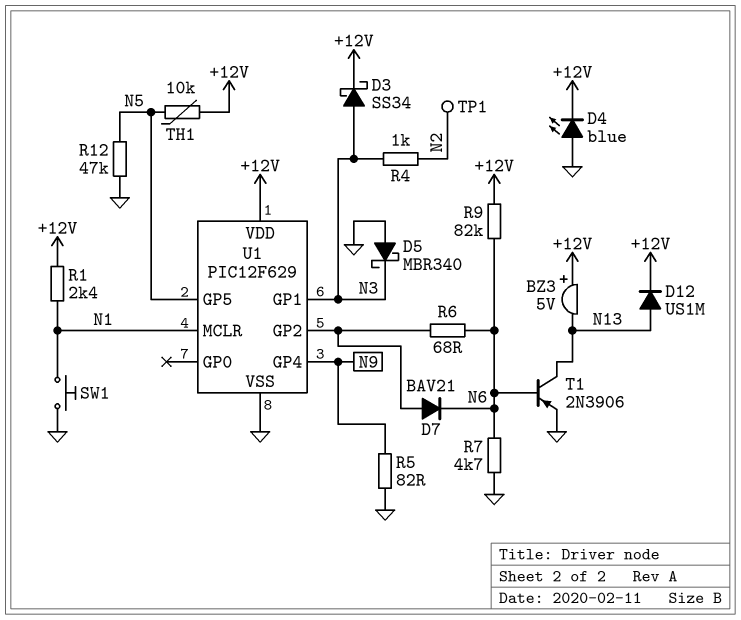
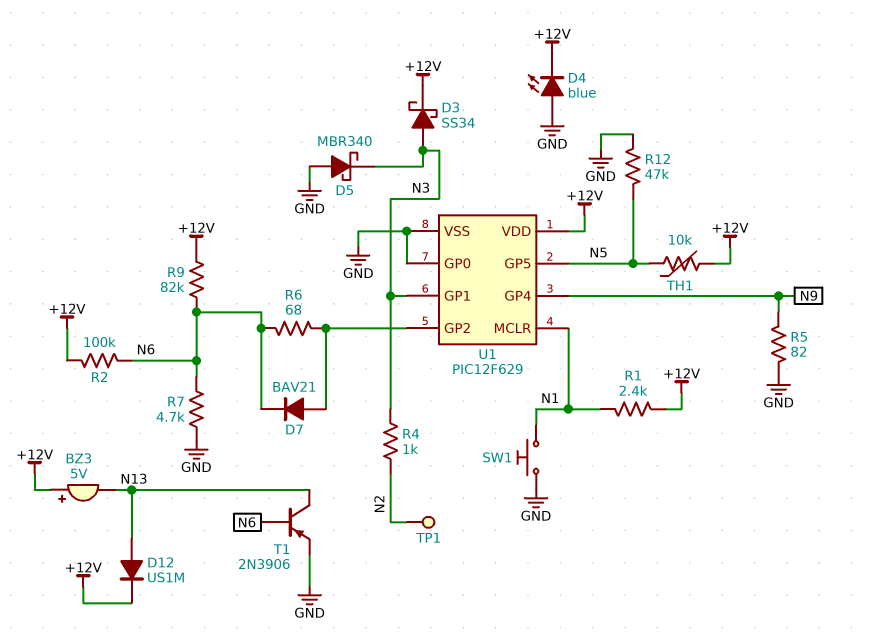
R2: none -> 100k (+12V, N6)
U1 pin GP0: none -> GND

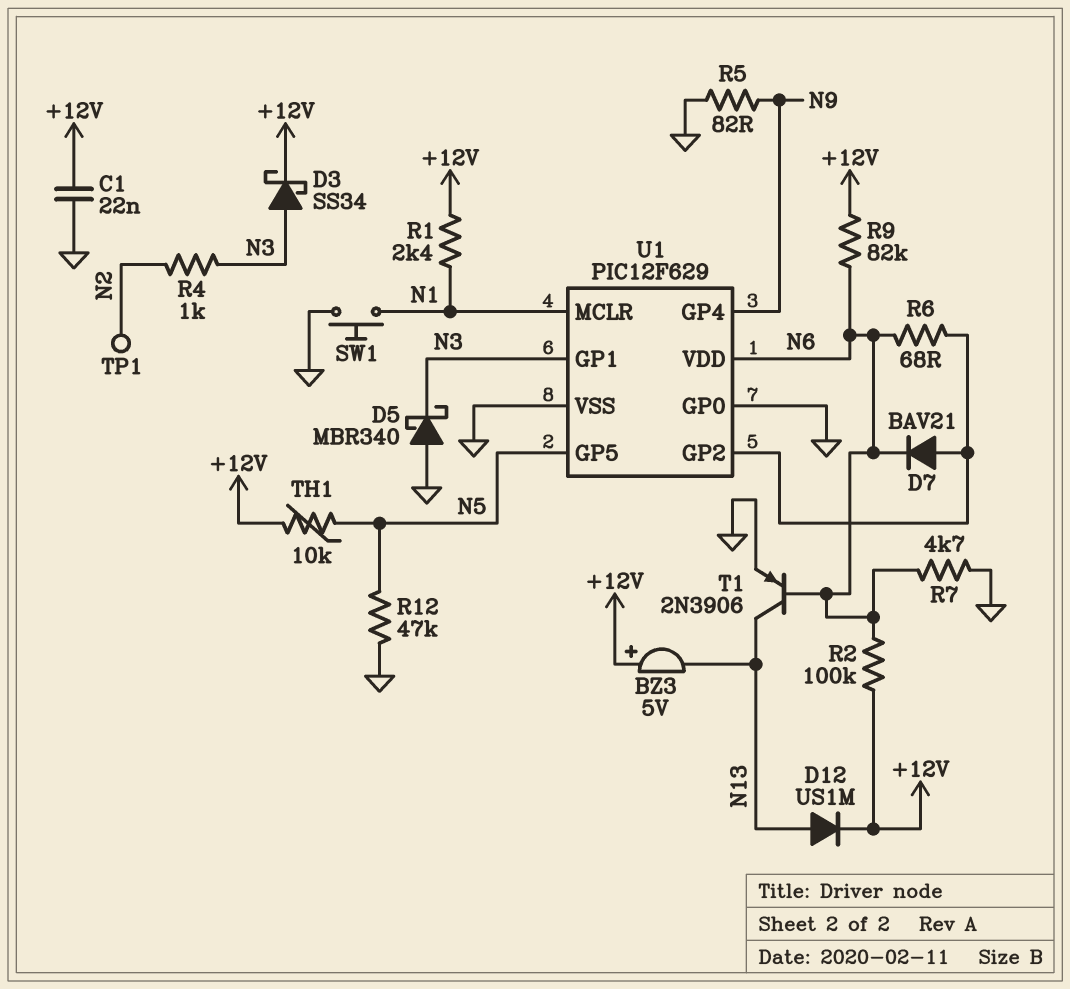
C1: none -> 22nF (+12V, GND)
D4: LED blue (A GND, K +12V) -> none
U1 pin VDD: +12V -> N6

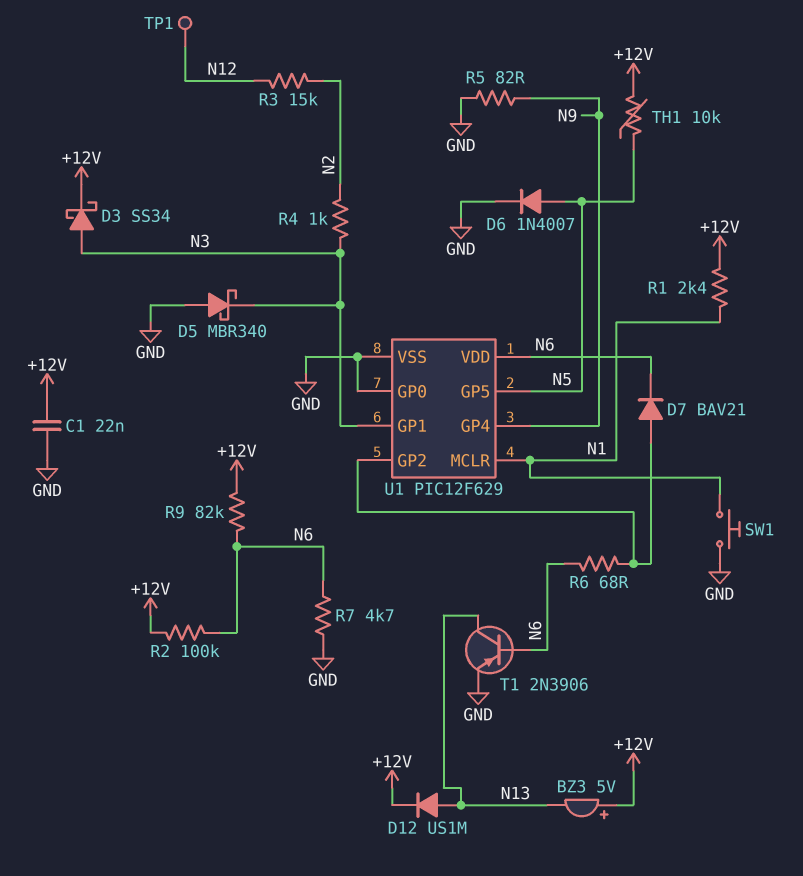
D6: none -> diode 1N4007 (A N5, K GND)
R3: none -> 15k (N2, N12)
R12: 47k (GND, N5) -> none
TP1: test point (N2) -> test point (N12)

